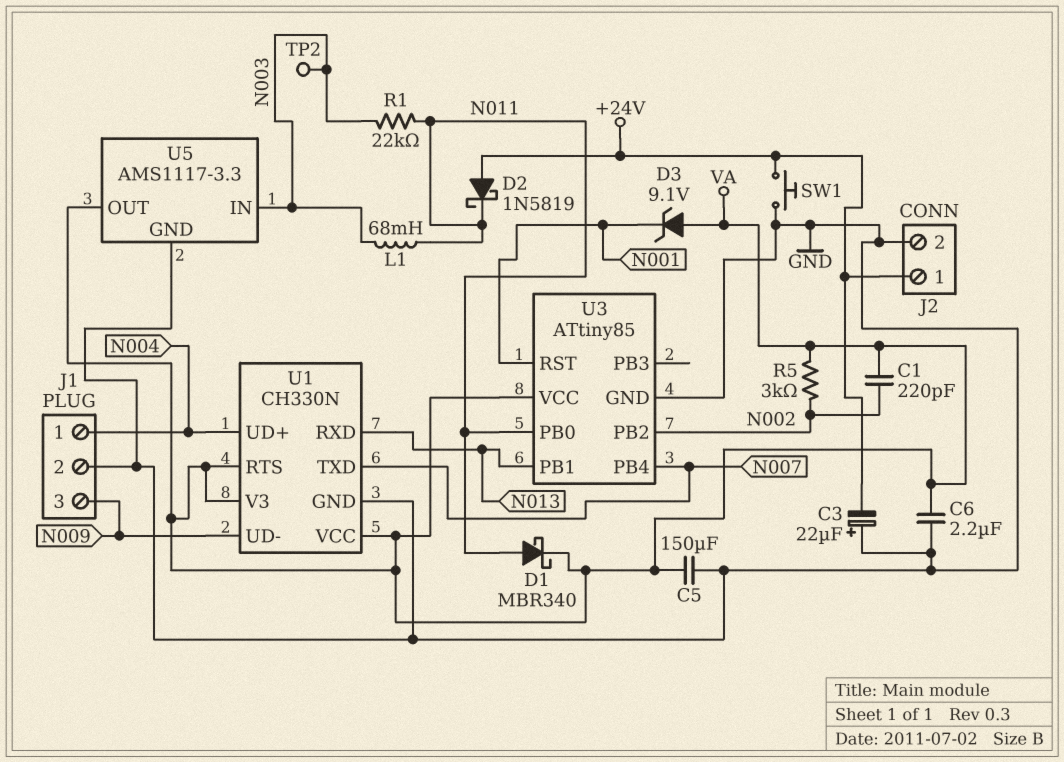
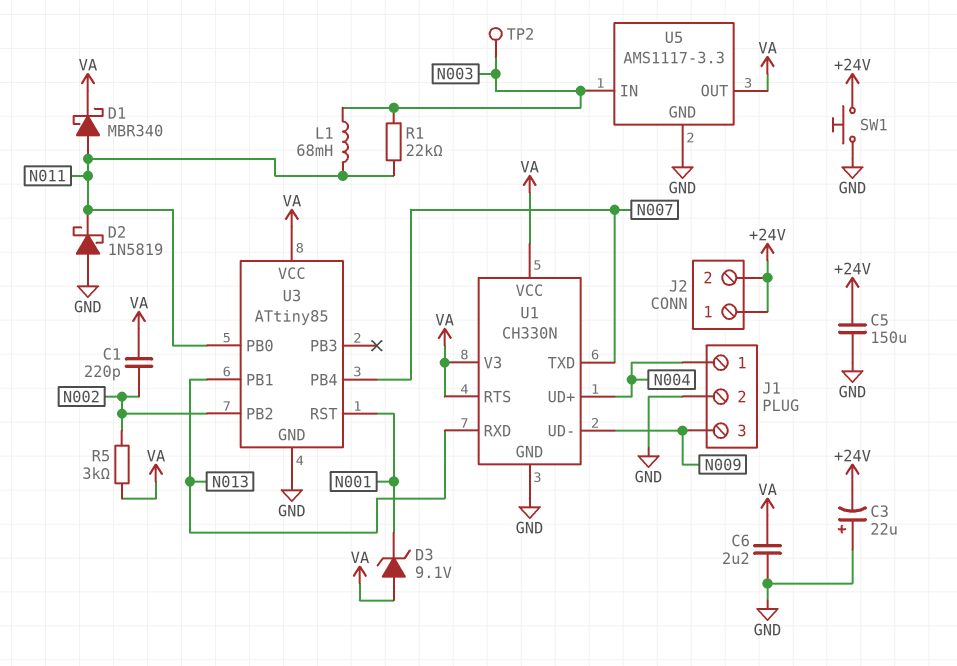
C5: 150uF (GND, VA) -> 150uF (+24V, GND)
D2: schottky 1N5819 (A +24V, K N011) -> schottky 1N5819 (A GND, K N011)
J2 pin 2: GND -> +24V

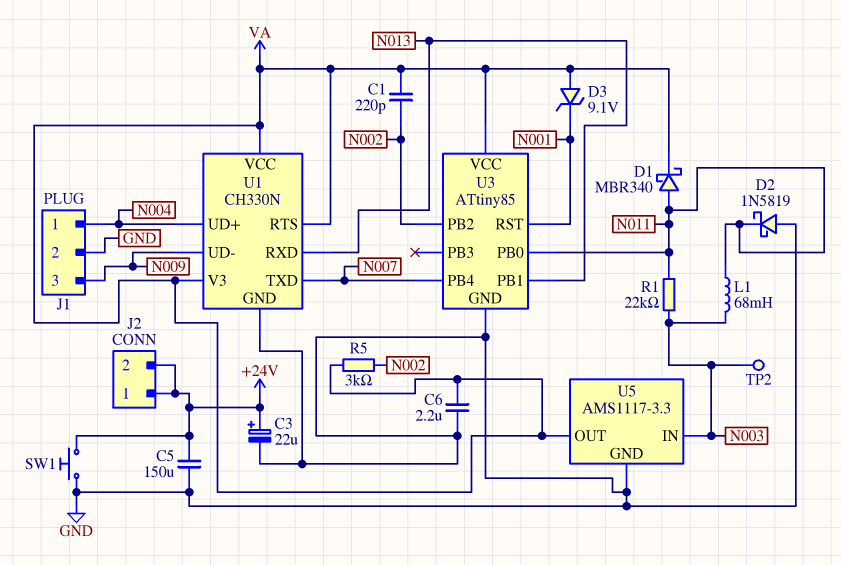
C3: 22uF (plus GND, minus +24V) -> 22uF (plus +24V, minus GND)

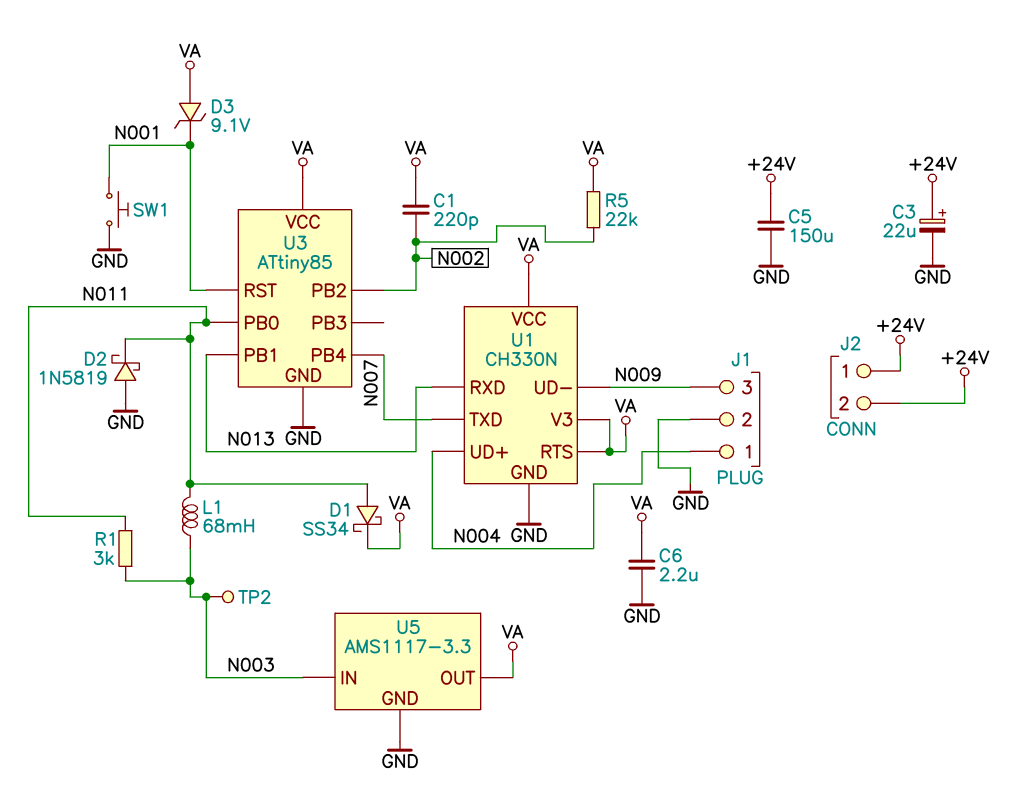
D1: schottky MBR340 (A N011, K VA) -> schottky SS34 (A N011, K VA)
R1: 22k (N003, N011) -> 3k (N003, N011)
R5: 3k (N002, VA) -> 22k (N002, VA)
SW1: button (+24V, GND) -> button (GND, N001)

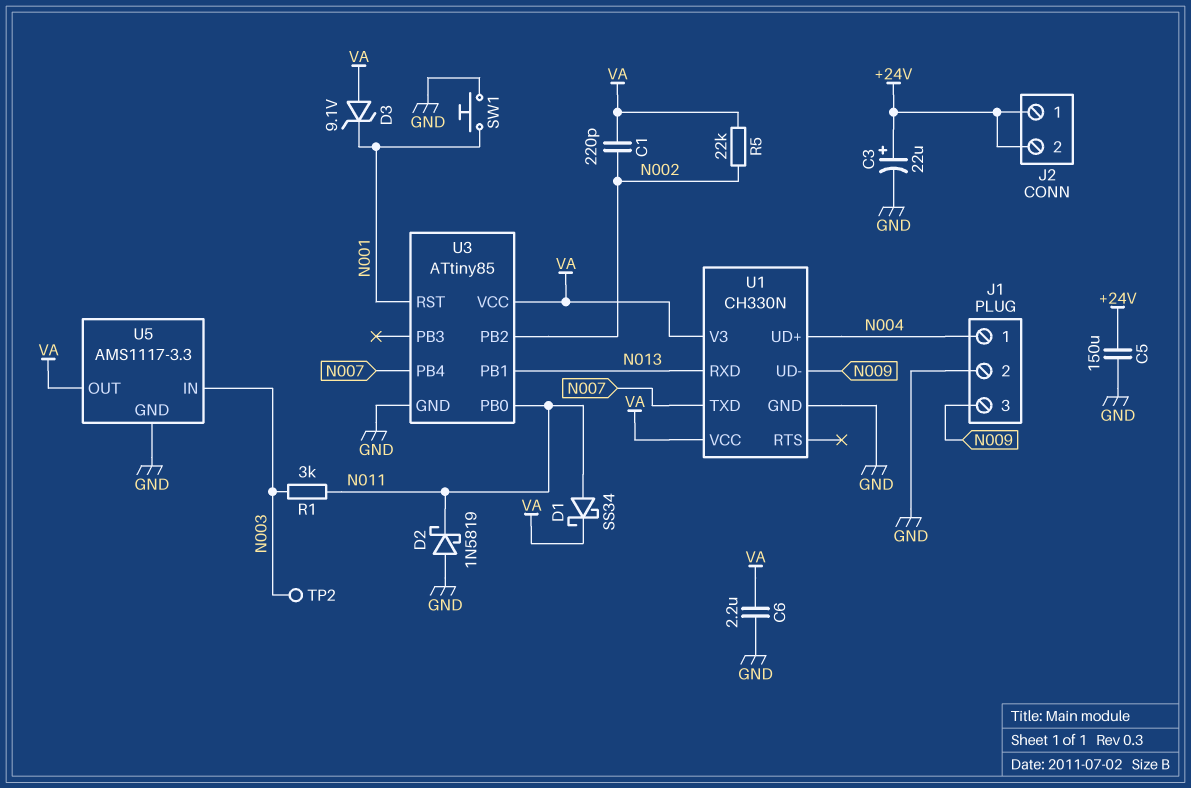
L1: 68mH (N003, N011) -> none
U1 pin RTS: VA -> none

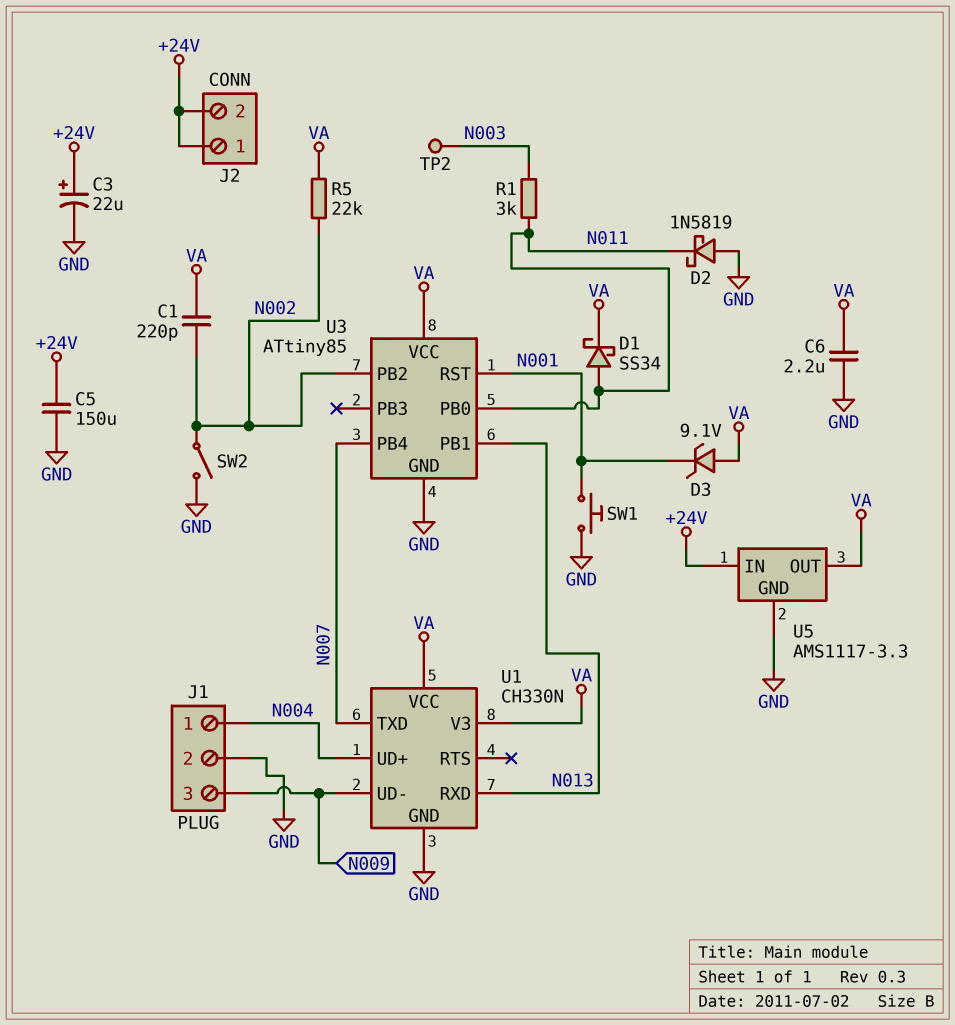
SW2: none -> switch (GND, N002)
U5 pin IN: N003 -> +24V

